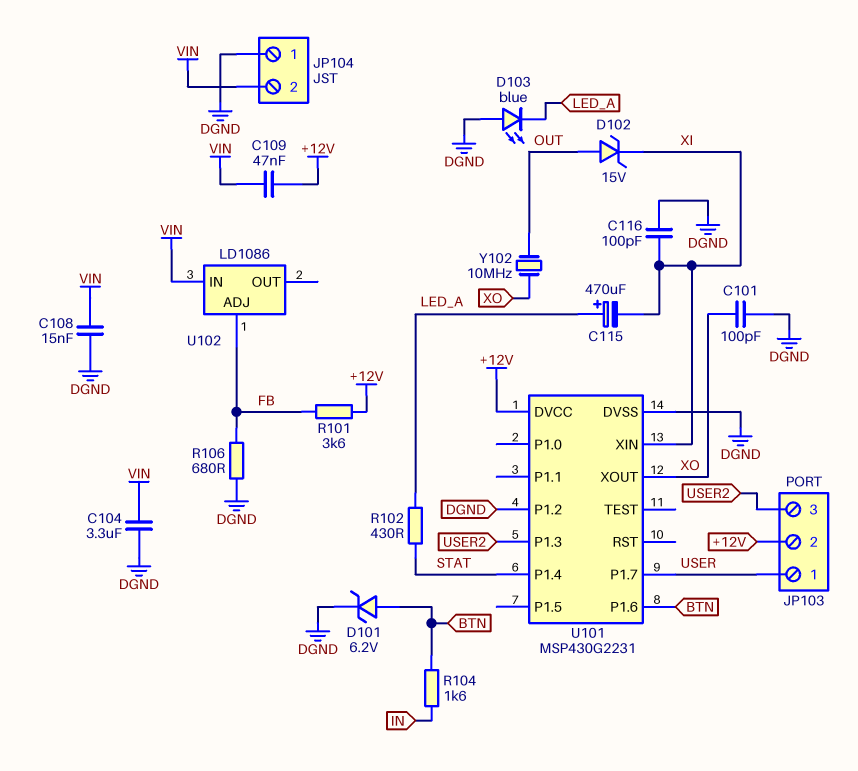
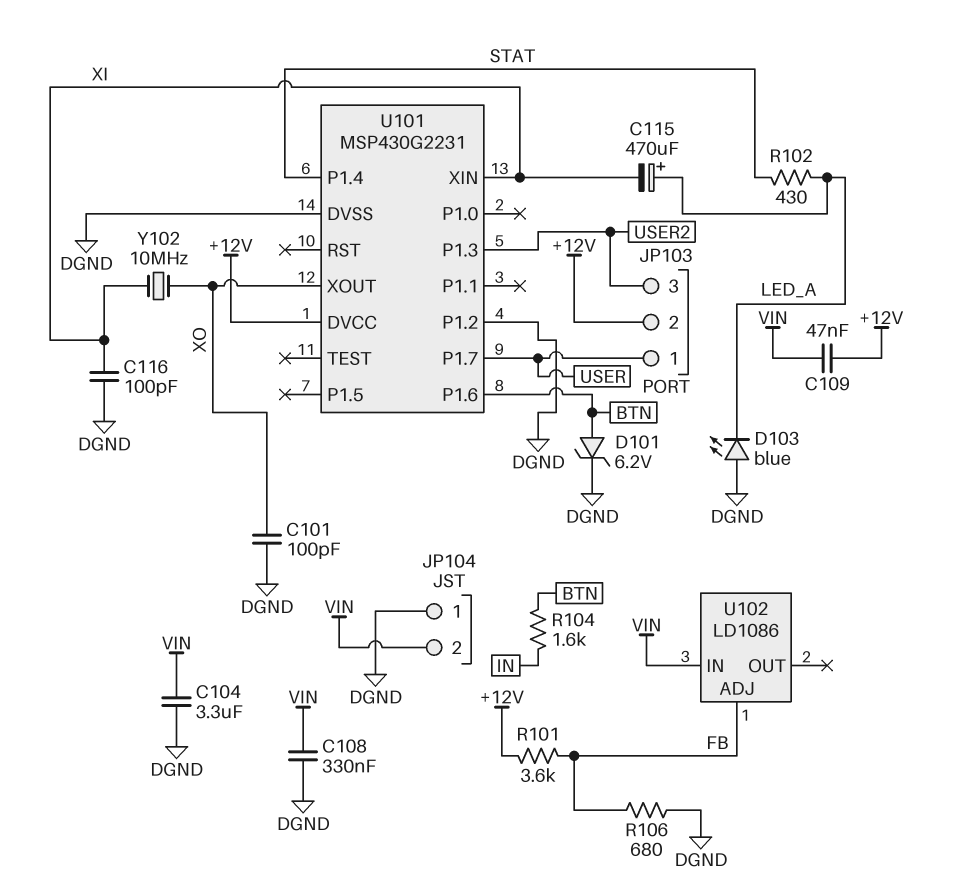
C108: 15nF (DGND, VIN) -> 330nF (DGND, VIN)
D102: zener 15V (A OUT, K XI) -> none
Y102: 10MHz (OUT, XO) -> 10MHz (XI, XO)

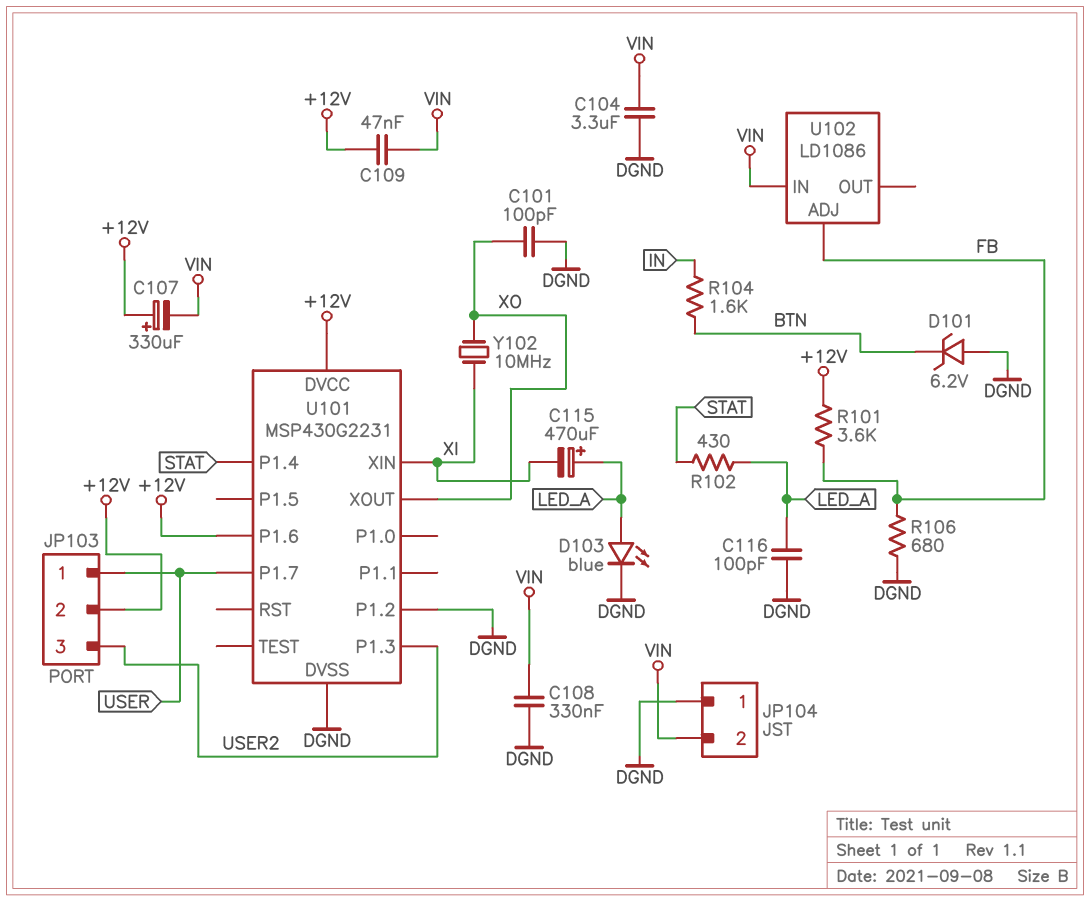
C107: none -> 330uF (plus +12V, minus VIN)
C116: 100pF (DGND, XI) -> 100pF (DGND, LED_A)
D101: zener 6.2V (A BTN, K DGND) -> zener 6.2V (A DGND, K BTN)
D103: LED blue (A DGND, K LED_A) -> LED blue (A LED_A, K DGND)
U101 pin P1.6: BTN -> +12V

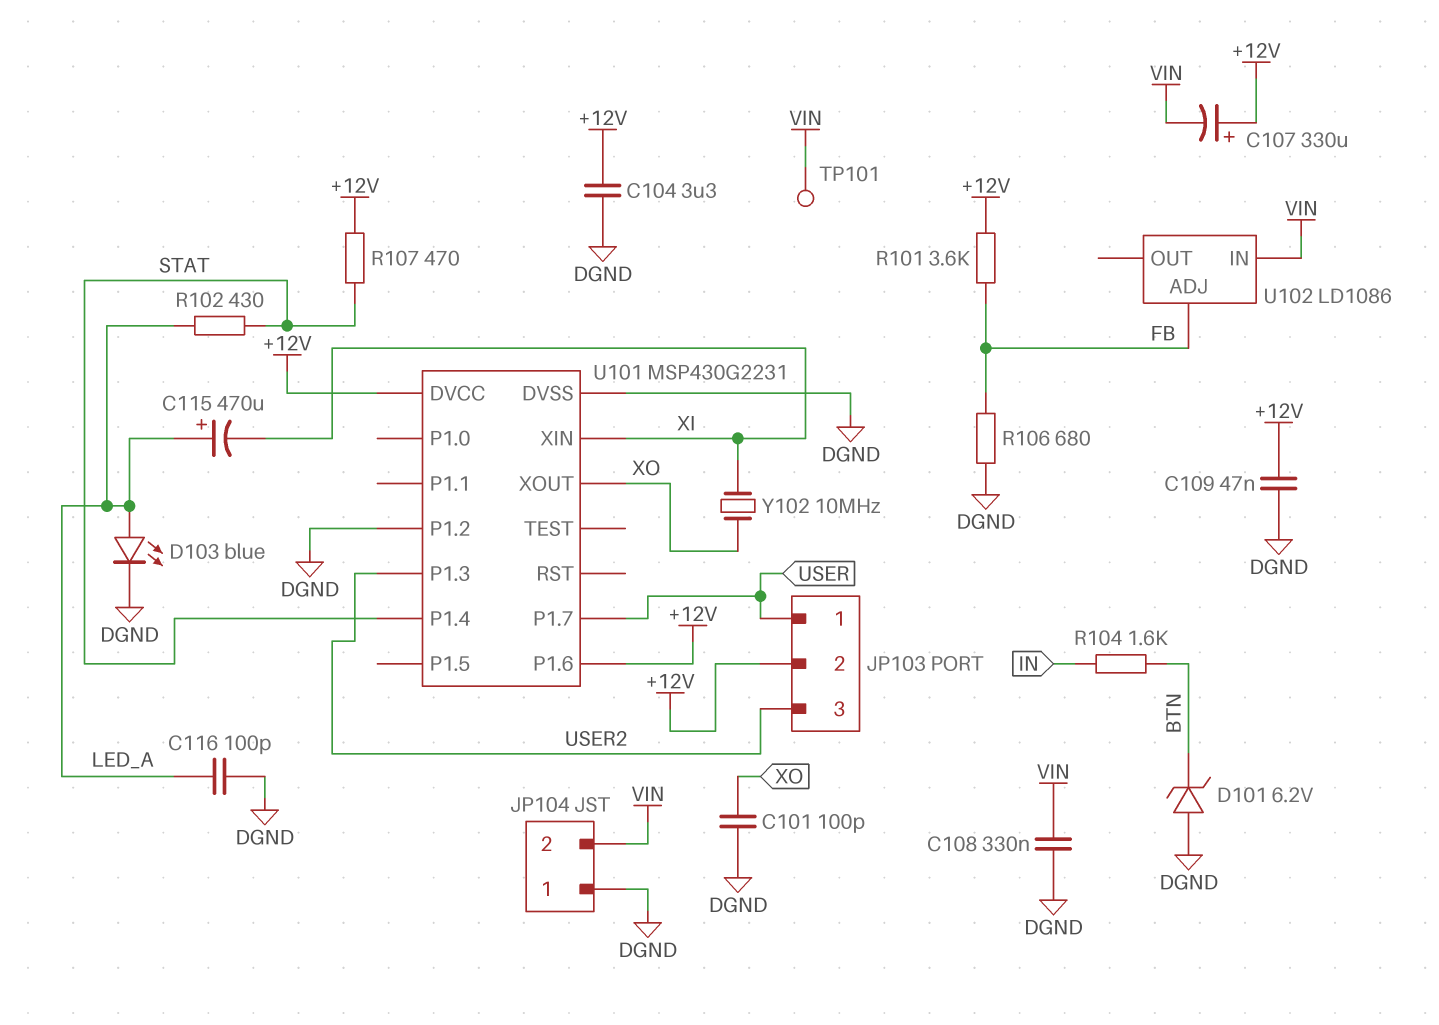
C104: 3.3uF (DGND, VIN) -> 3.3uF (+12V, DGND)
C109: 47nF (+12V, VIN) -> 47nF (+12V, DGND)
R107: none -> 470 (+12V, STAT)
TP101: none -> test point (VIN)

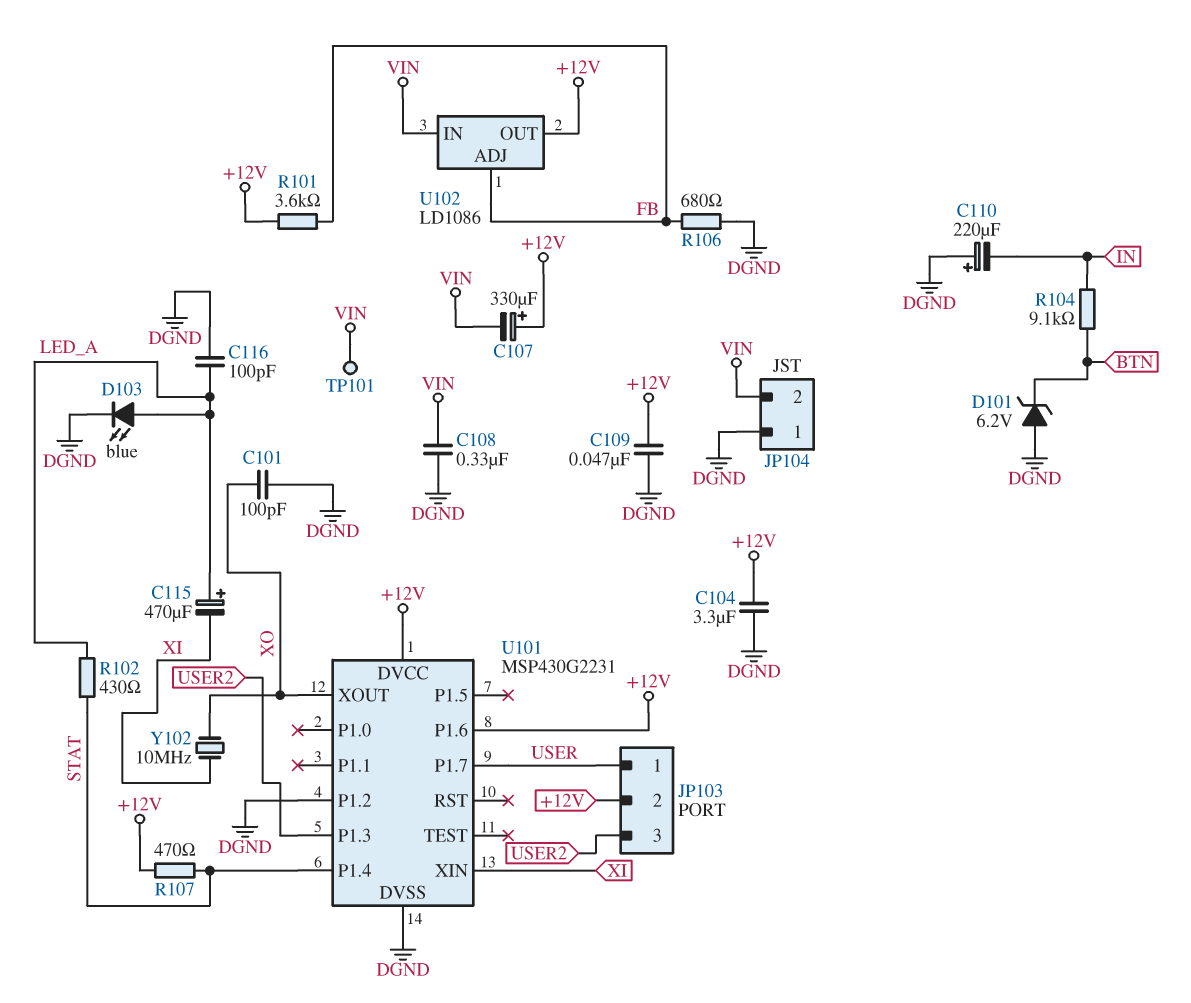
C110: none -> 220uF (plus DGND, minus IN)
R104: 1.6k (BTN, IN) -> 9.1k (BTN, IN)
U102 pin OUT: none -> +12V

